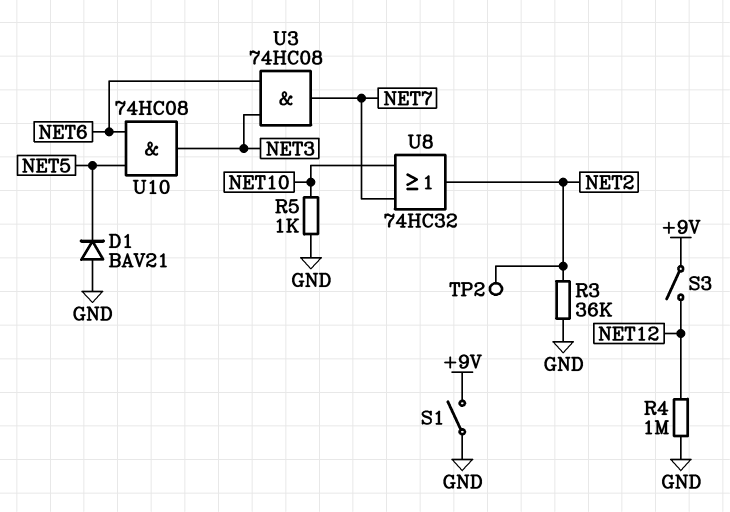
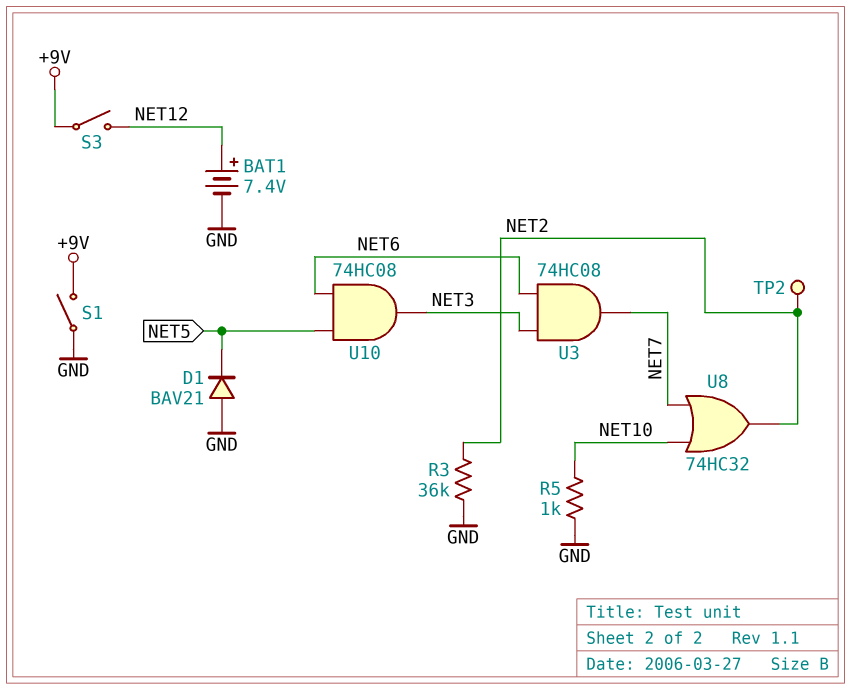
BAT1: none -> 7.4V (plus NET12, minus GND)
R4: 1M (GND, NET12) -> none

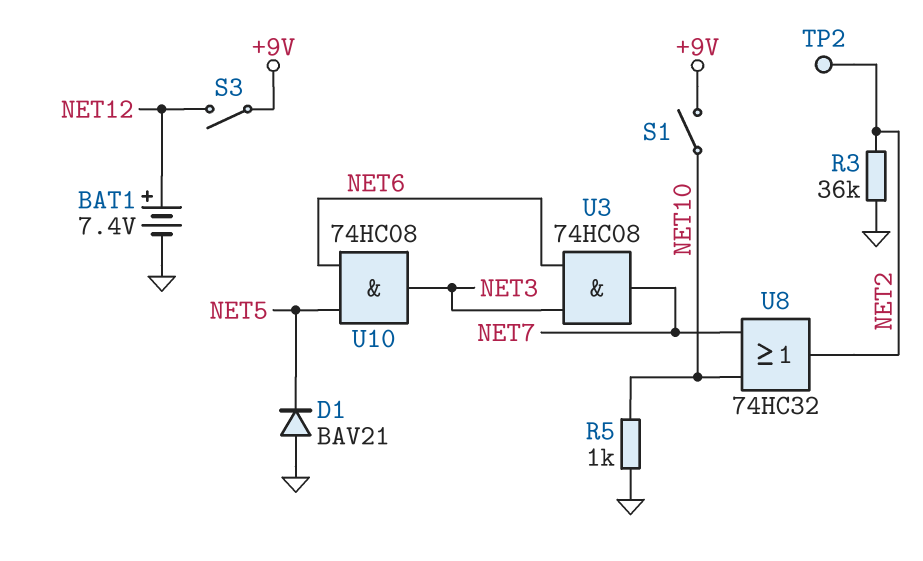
S1: switch (+9V, GND) -> switch (+9V, NET10)

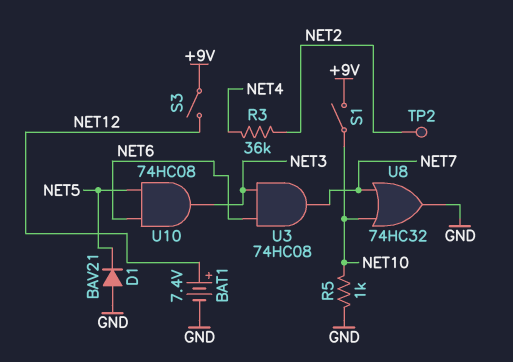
R3: 36k (GND, NET2) -> 36k (NET2, NET4)
U8: OR 74HC32 (in NET7, in NET10, out NET2) -> OR 74HC32 (in NET7, in NET10, out GND)

